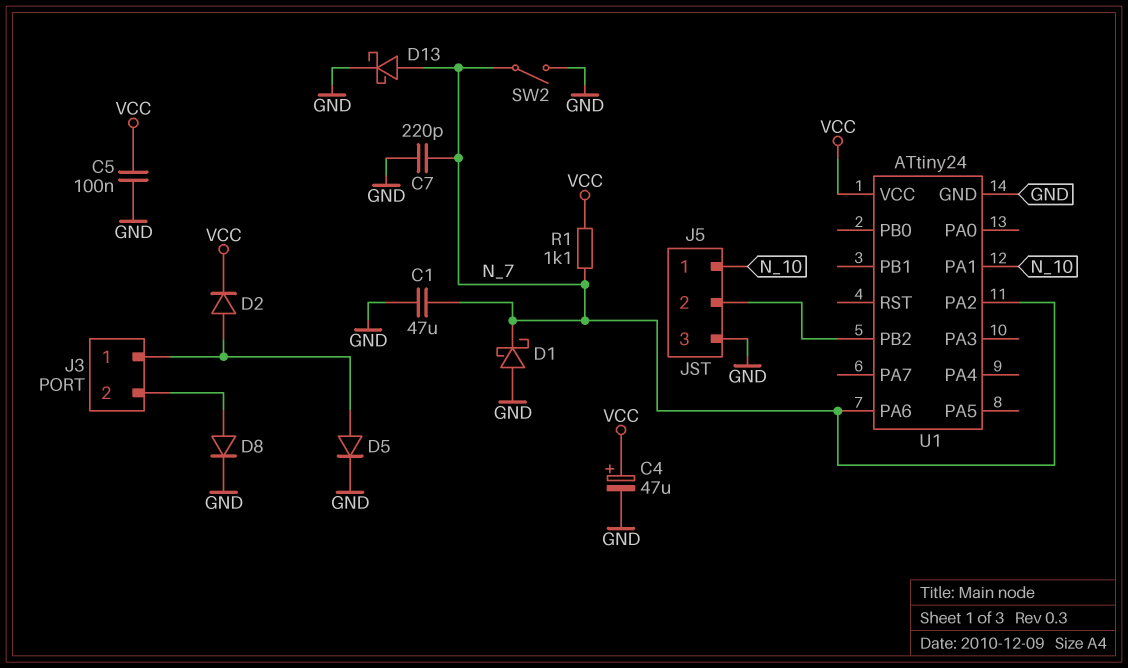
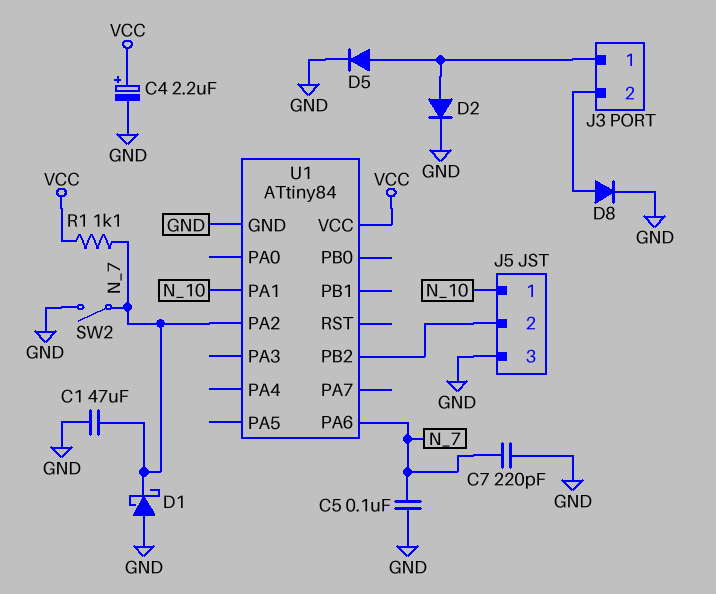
C4: 47uF (plus VCC, minus GND) -> 2.2uF (plus VCC, minus GND)
C5: 100nF (GND, VCC) -> 100nF (GND, N_7)
D2: diode (A J3/1, K VCC) -> diode (A J3/1, K GND)
D13: schottky (A N_7, K GND) -> none
U1: ATtiny24 -> ATtiny84

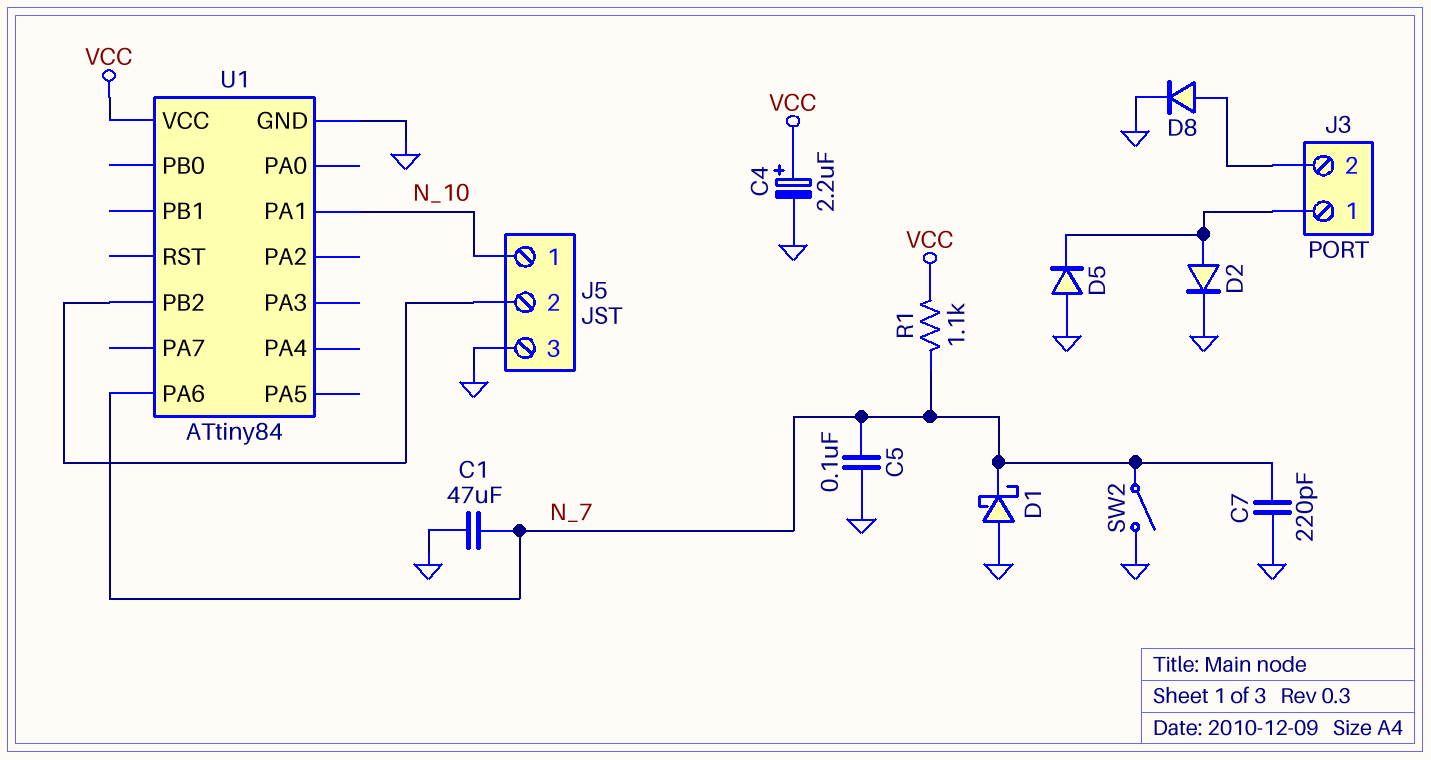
D5: diode (A J3/1, K GND) -> diode (A GND, K J3/1)
U1 pin PA2: N_7 -> none

